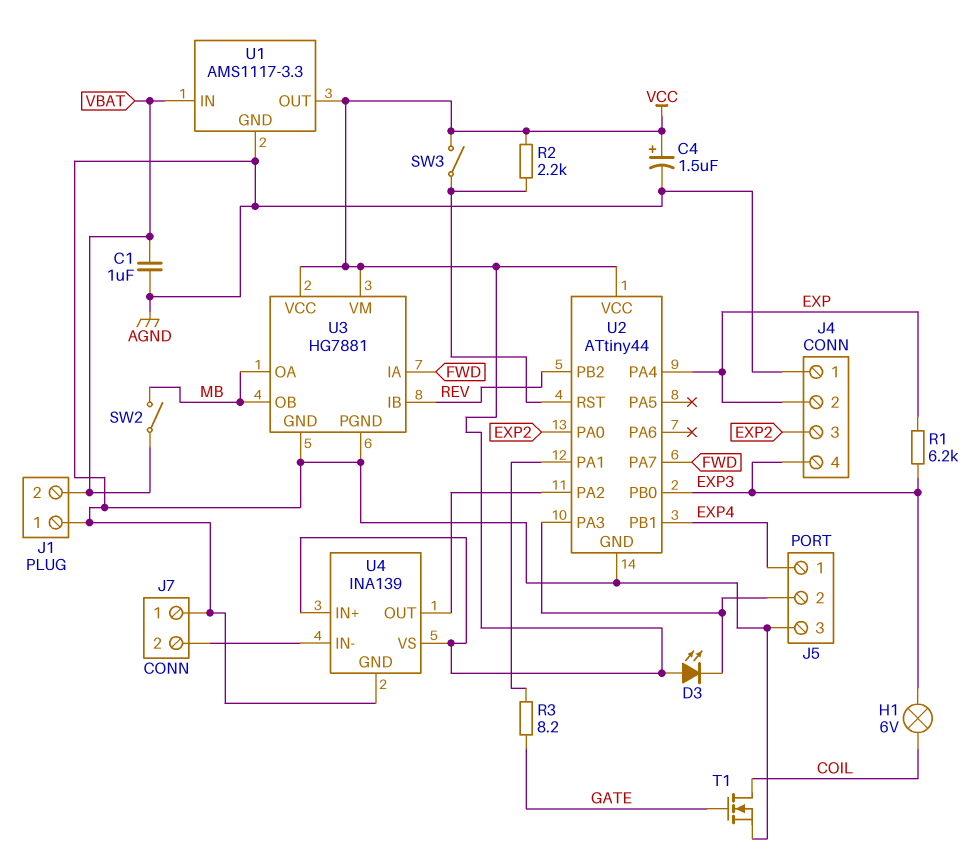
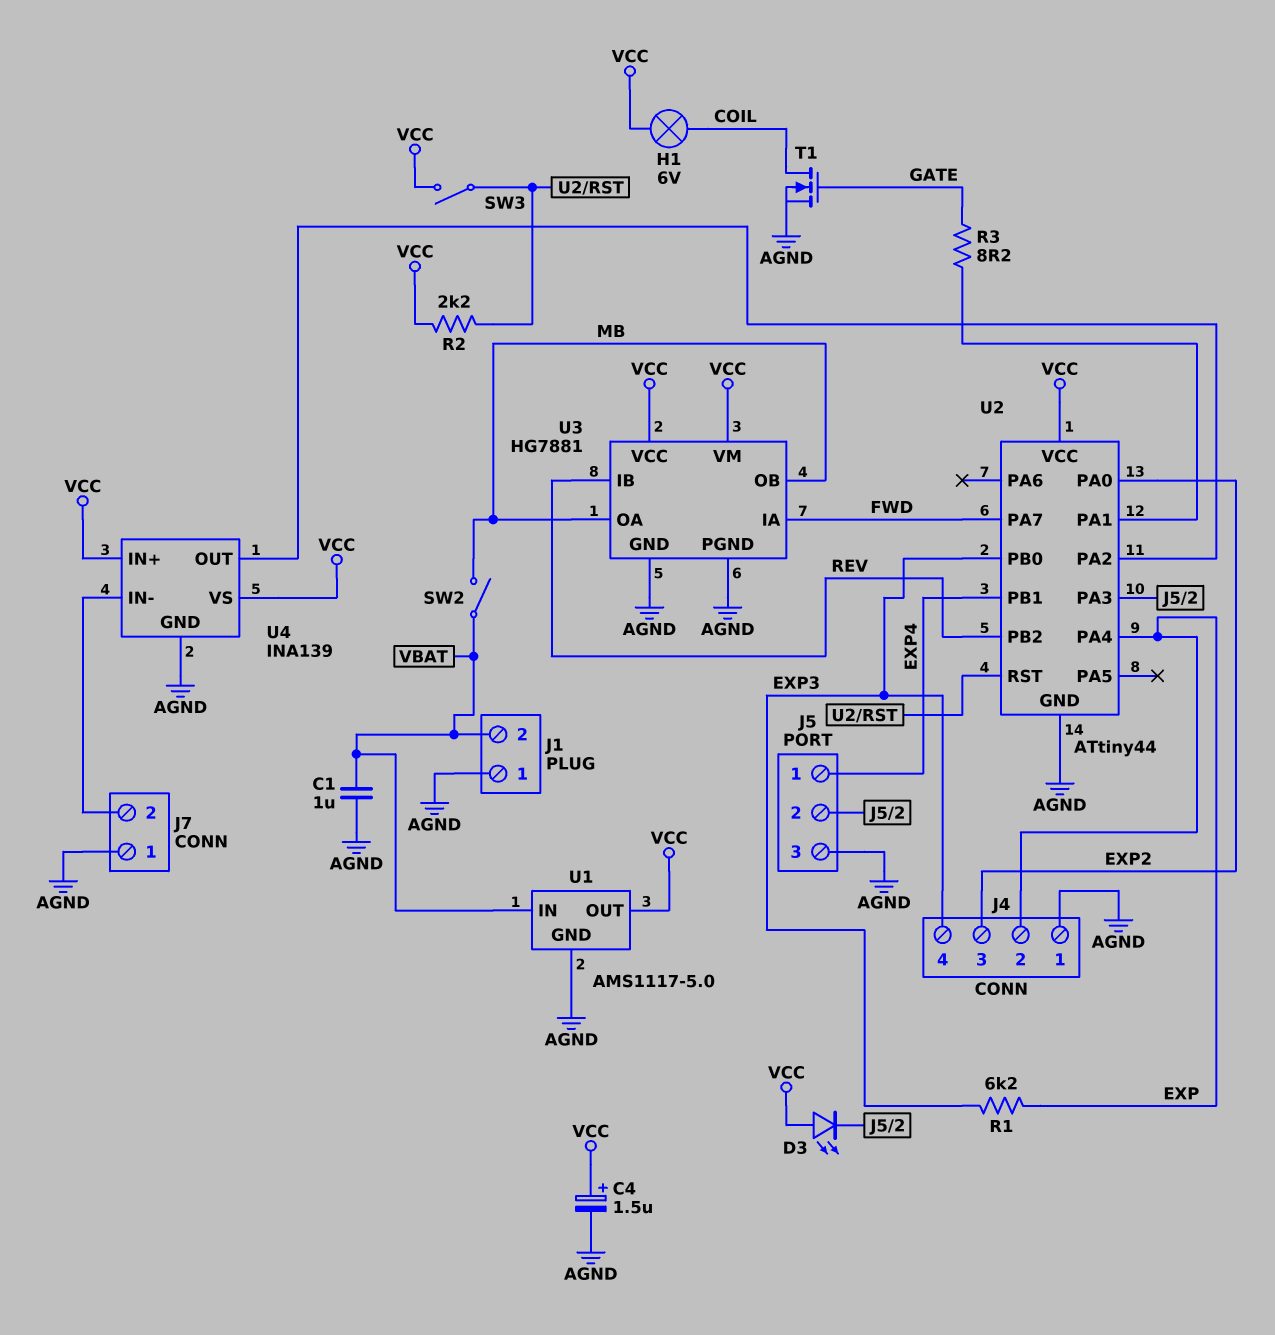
H1: lamp 6V (COIL, EXP3) -> lamp 6V (COIL, VCC)
U1: AMS1117-3.3 -> AMS1117-5.0

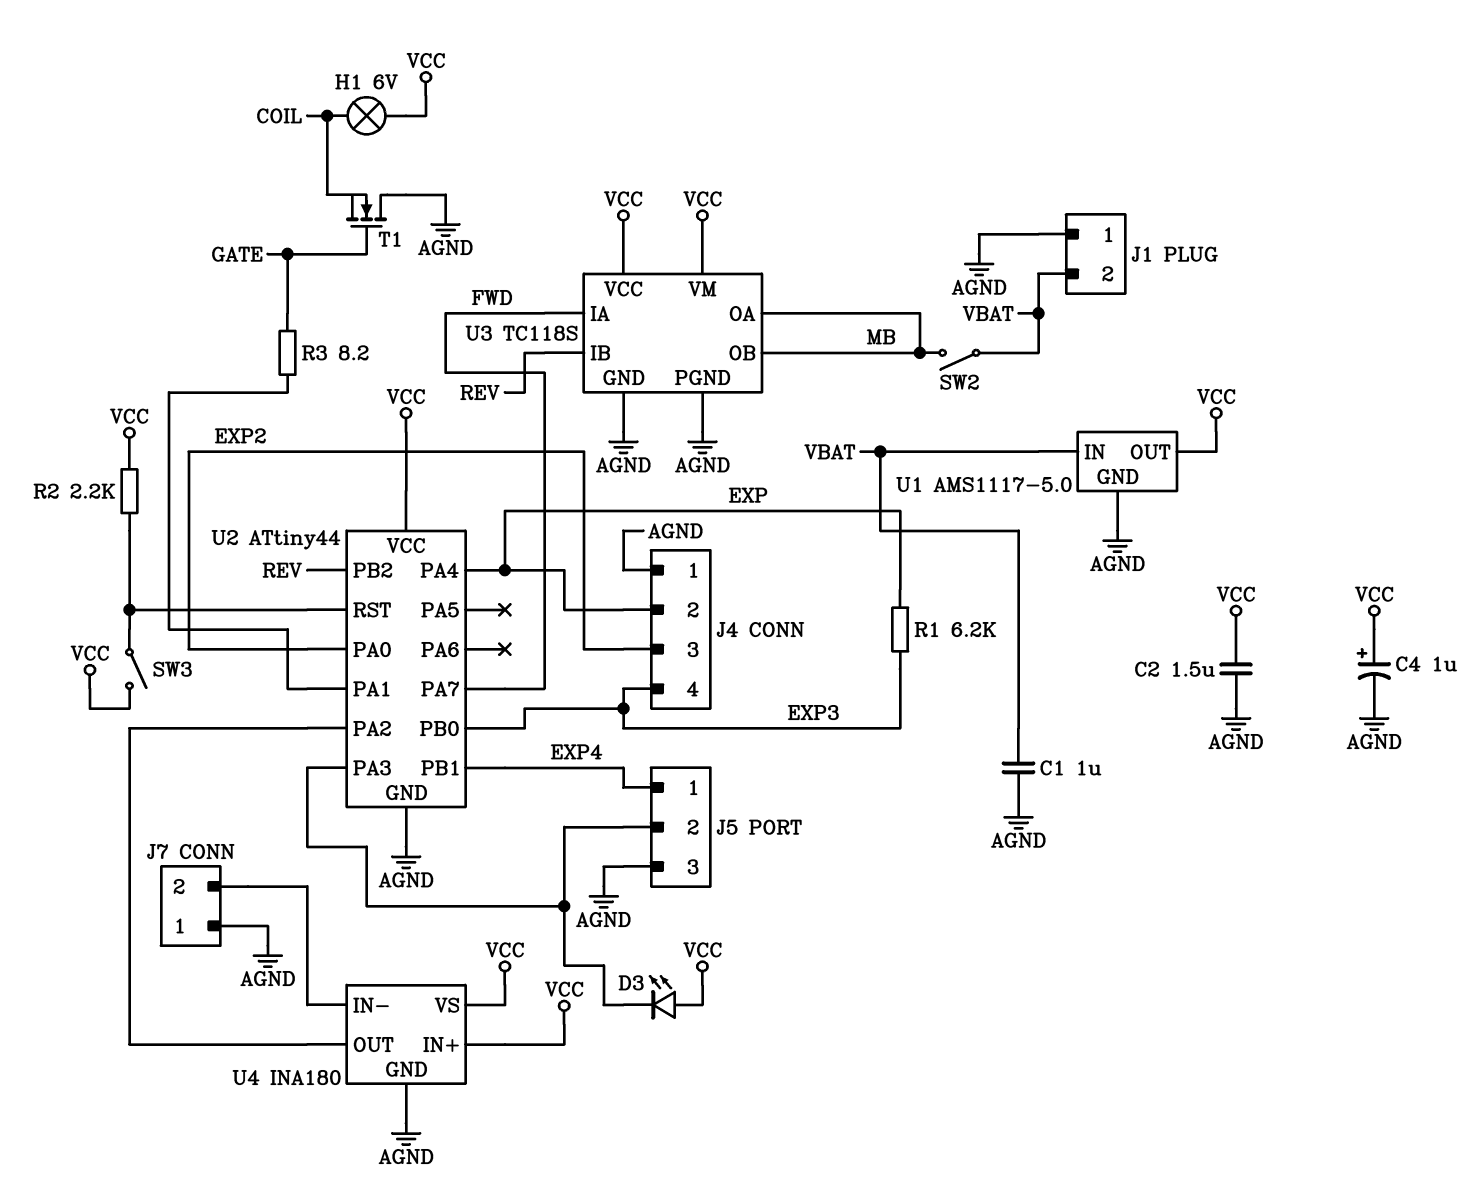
C2: none -> 1.5uF (AGND, VCC)
C4: 1.5uF (plus VCC, minus AGND) -> 1uF (plus VCC, minus AGND)
T1: NMOS (G GATE, D COIL, S AGND) -> NMOS (G GATE, D AGND, S COIL)
U3: HG7881 -> TC118S
U4: INA139 -> INA180

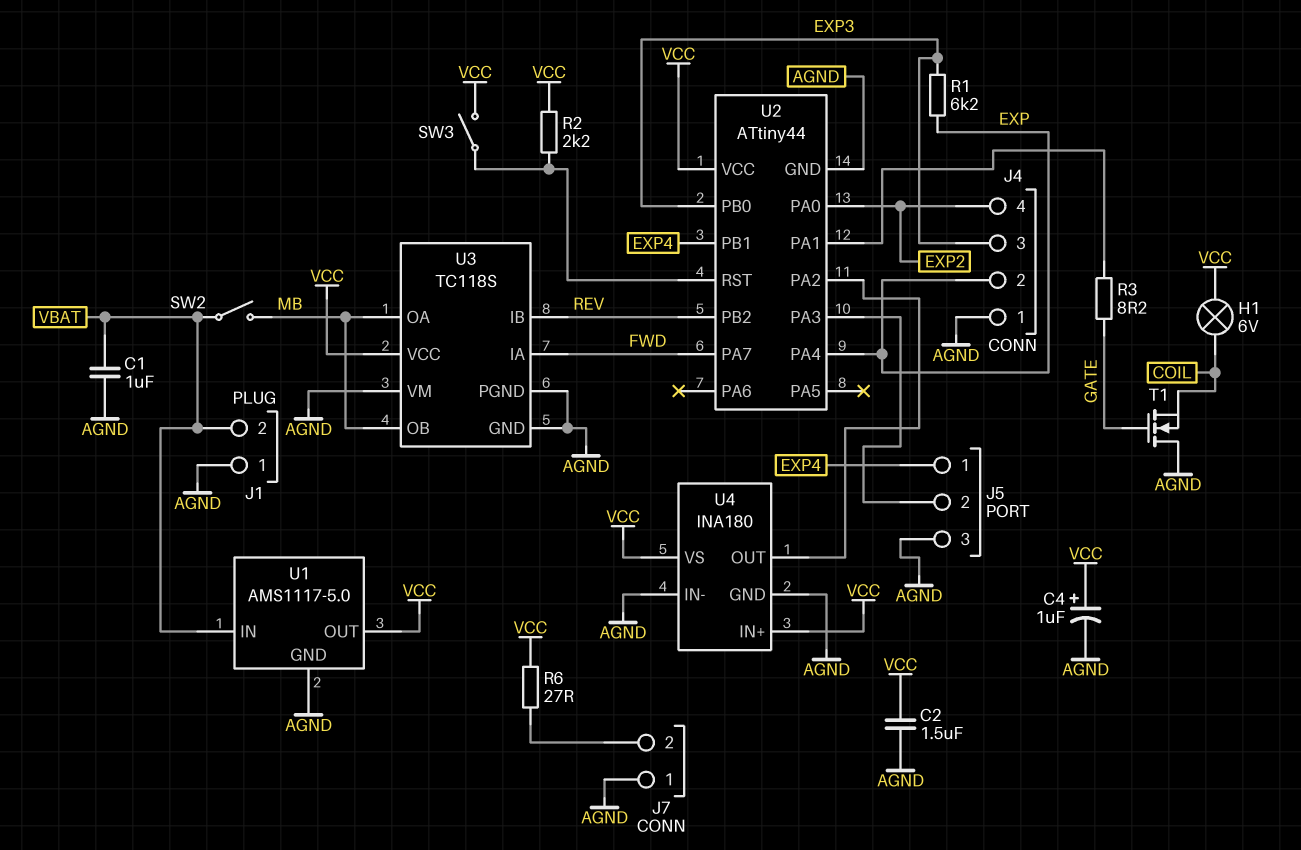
D3: LED (A VCC, K J5/2) -> none
J4 pin 3: EXP2 -> EXP3
J4 pin 4: EXP3 -> EXP2
R6: none -> 27 (J7/2, VCC)
U3 pin VM: VCC -> AGND
U4 pin IN-: J7/2 -> AGND

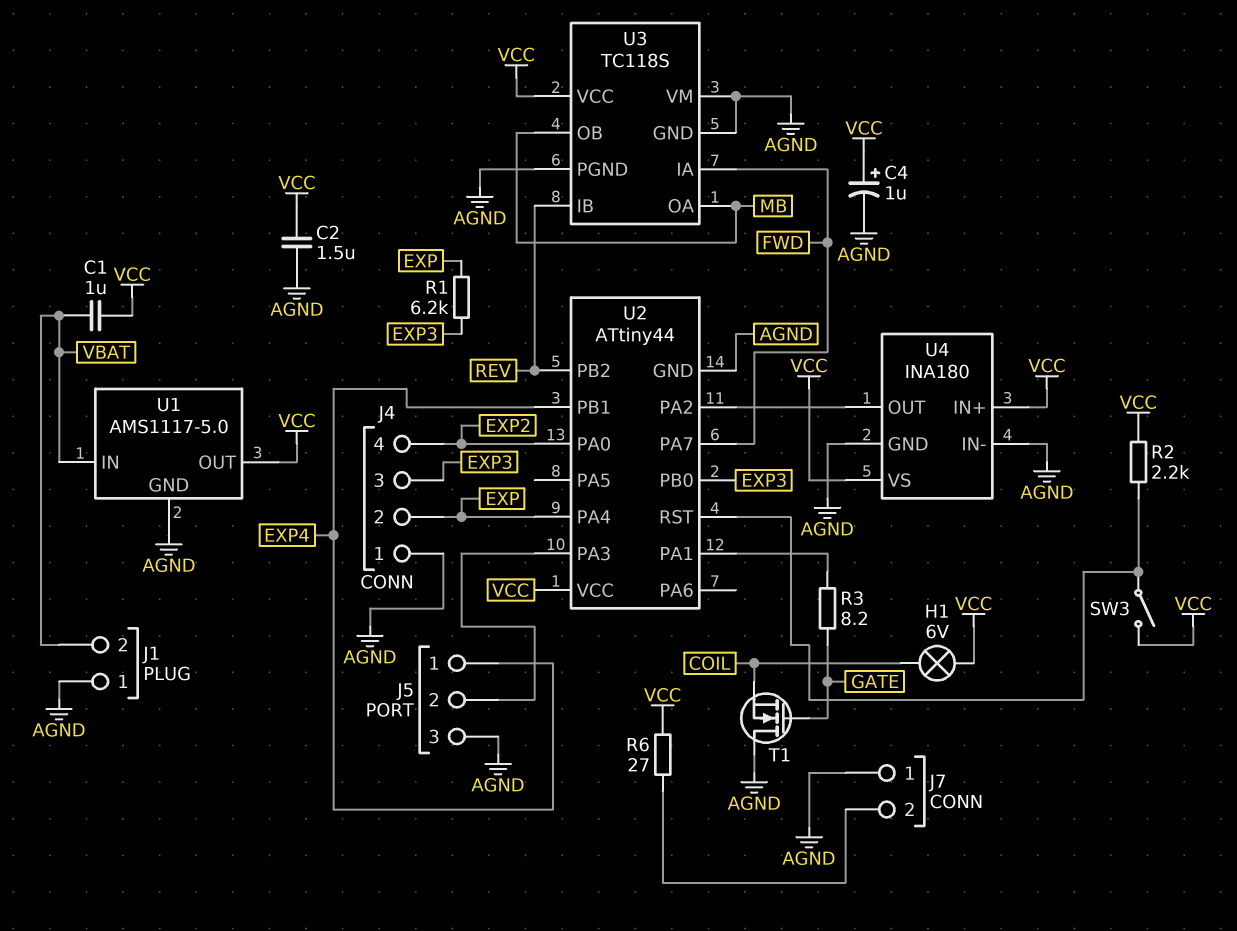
C1: 1uF (AGND, VBAT) -> 1uF (VBAT, VCC)
SW2: switch (MB, VBAT) -> none

